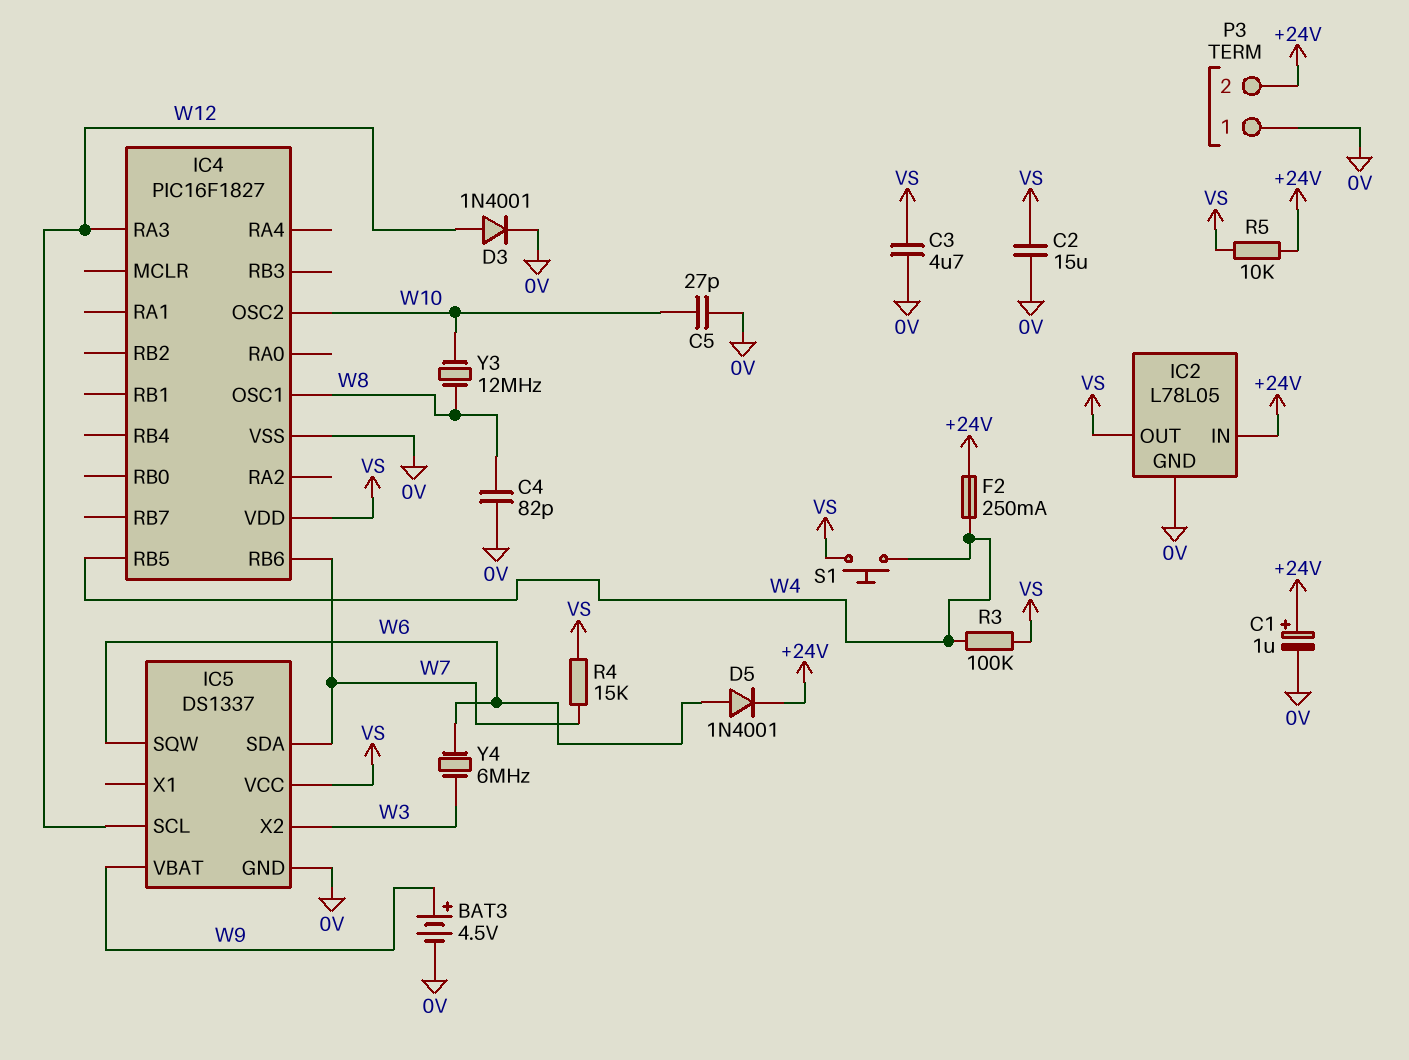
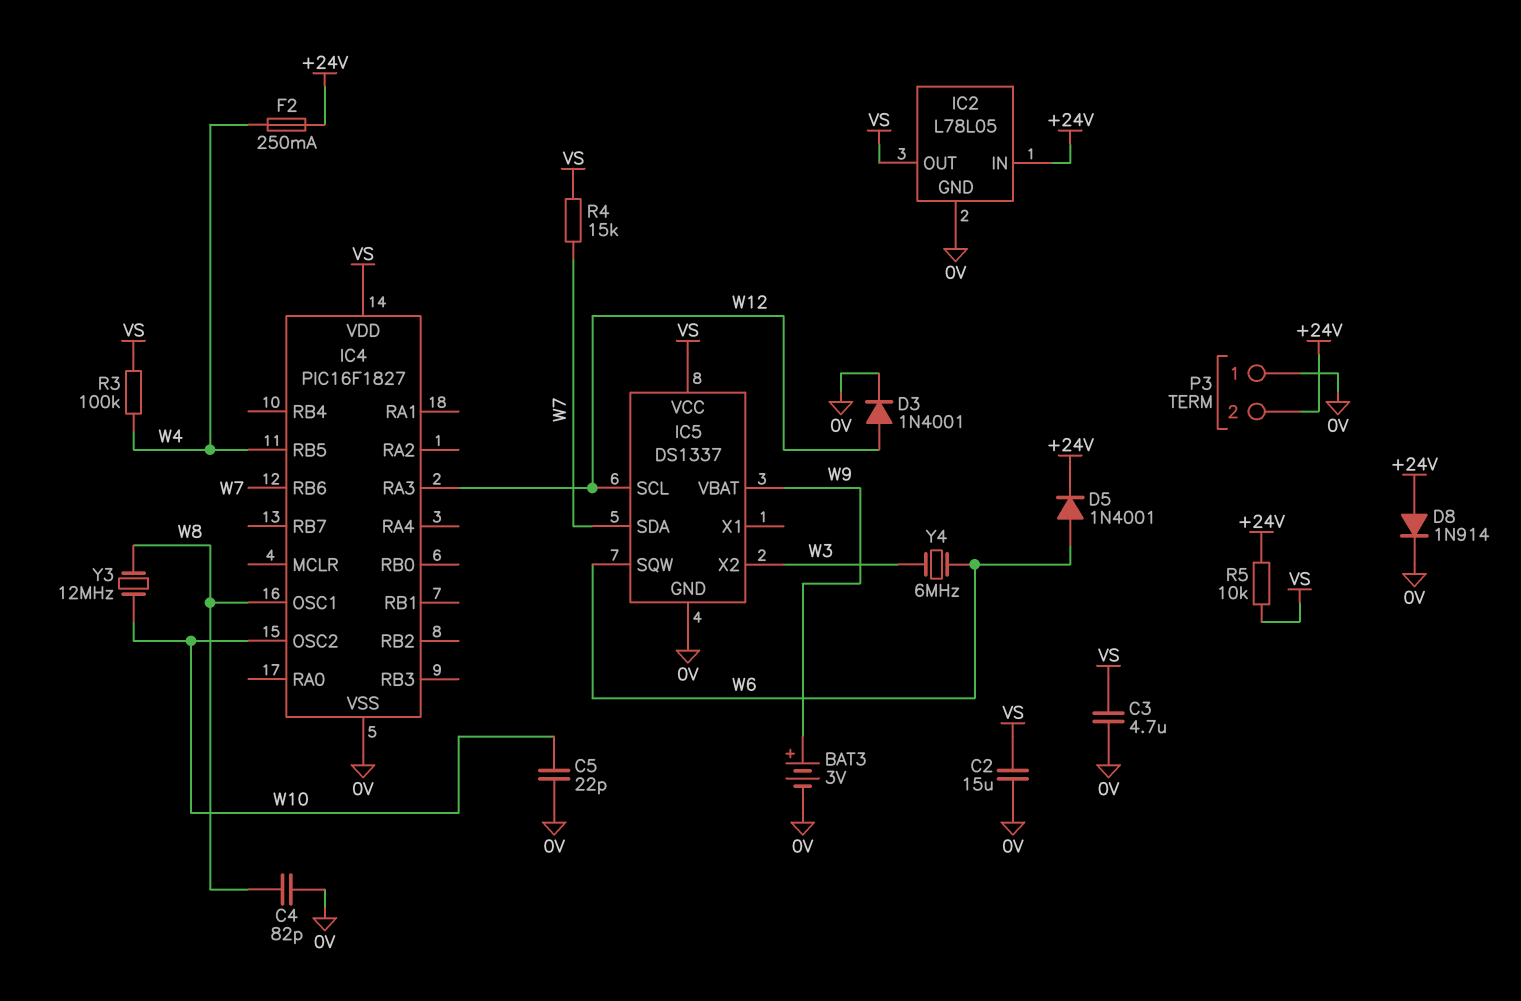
BAT3: 4.5V (plus W9, minus 0V) -> 3V (plus W9, minus 0V)
C1: 1uF (plus +24V, minus 0V) -> none
C5: 27pF (0V, W10) -> 22pF (0V, W10)
D8: none -> diode 1N914 (A +24V, K 0V)
S1: button (VS, W4) -> none

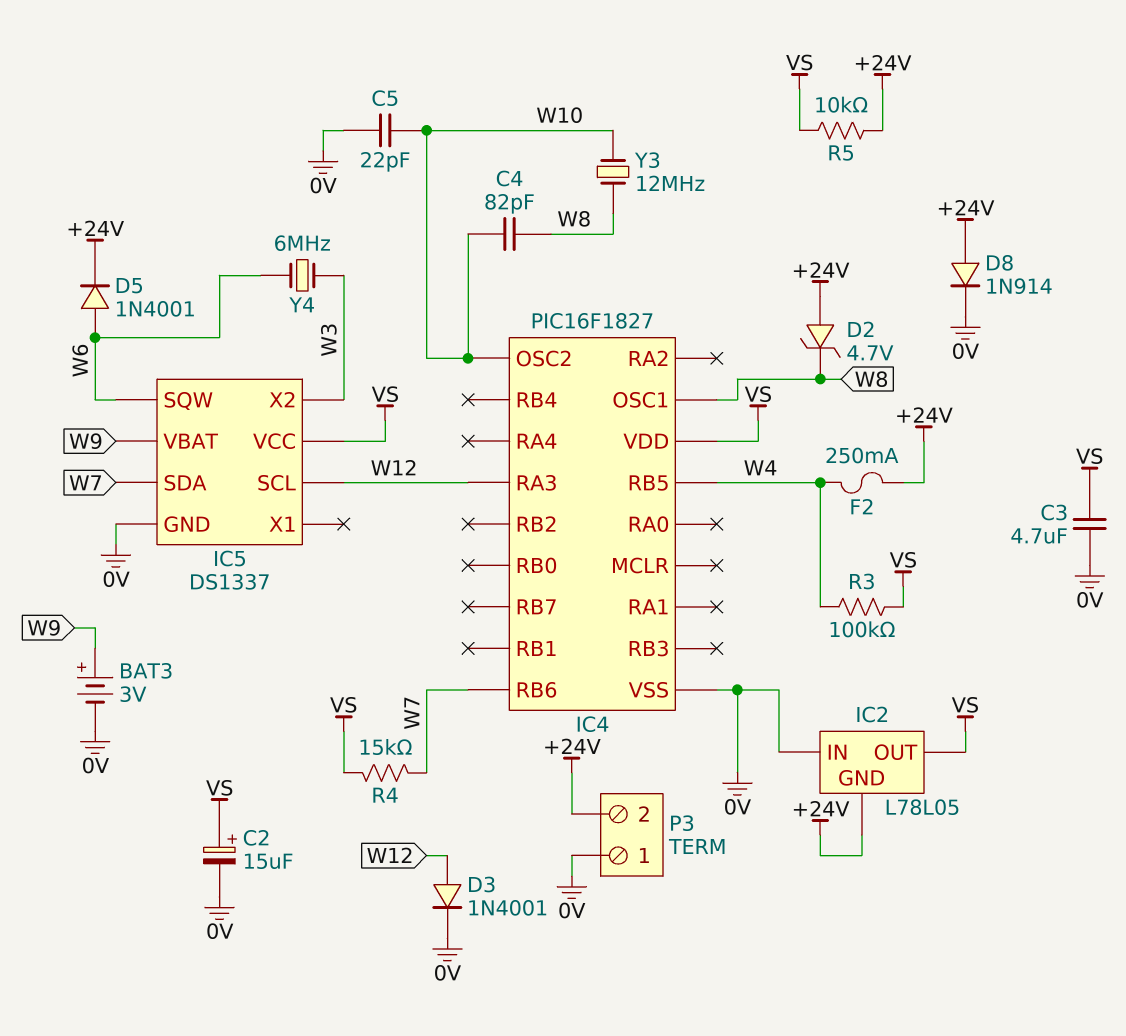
C2: 15uF (0V, VS) -> 15uF (plus VS, minus 0V)
C4: 82pF (0V, W8) -> 82pF (W8, W10)
D2: none -> zener 4.7V (A +24V, K W8)
IC2 pin GND: 0V -> +24V
IC2 pin IN: +24V -> 0V

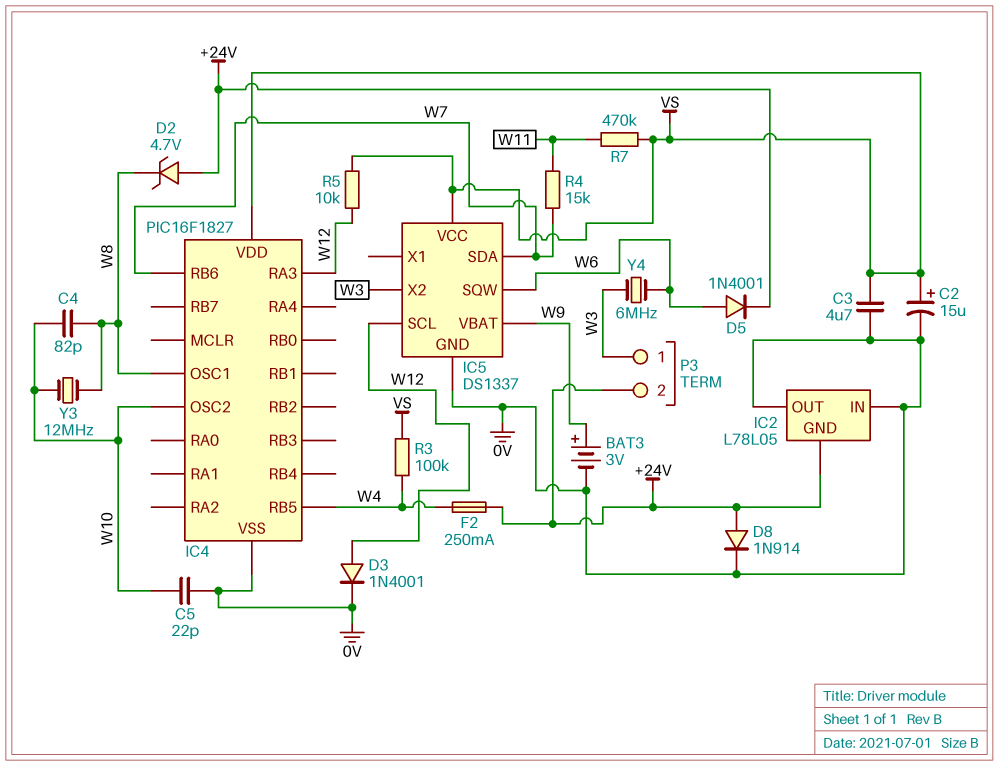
IC2 pin OUT: VS -> 0V
P3 pin 1: 0V -> W3
R4: 15k (VS, W7) -> 15k (W7, W11)
R5: 10k (+24V, VS) -> 10k (VS, W12)
R7: none -> 470k (VS, W11)

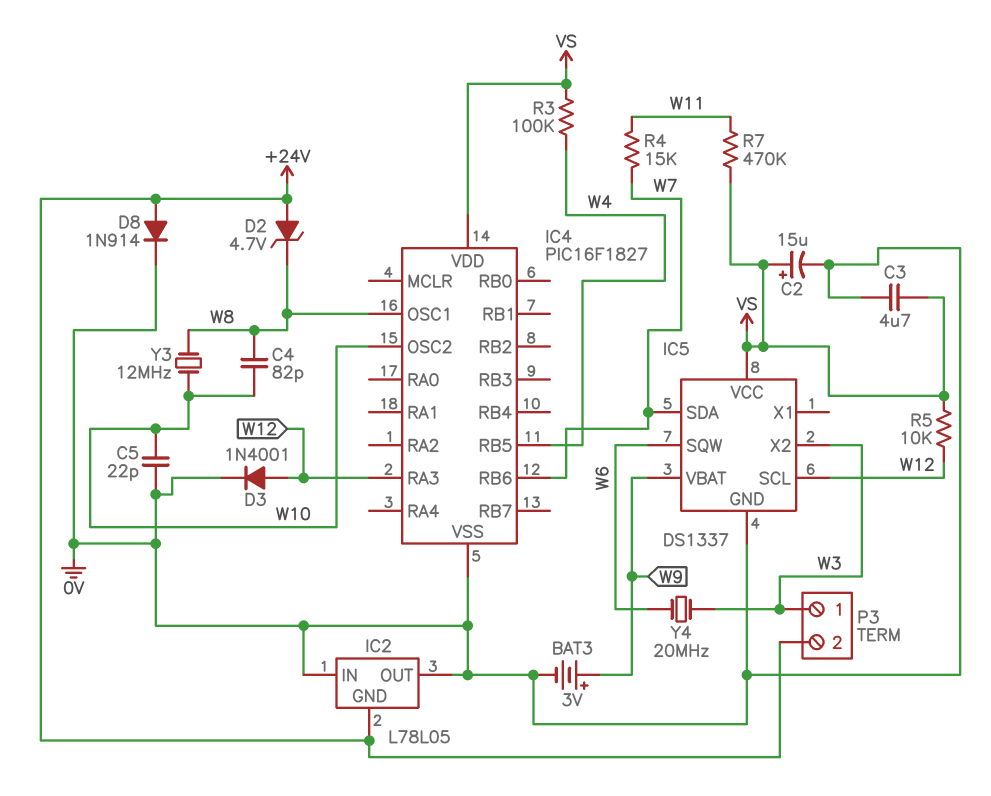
D5: diode 1N4001 (A W6, K +24V) -> none
F2: 250mA (+24V, W4) -> none
Y4: 6MHz (W3, W6) -> 20MHz (W3, W6)

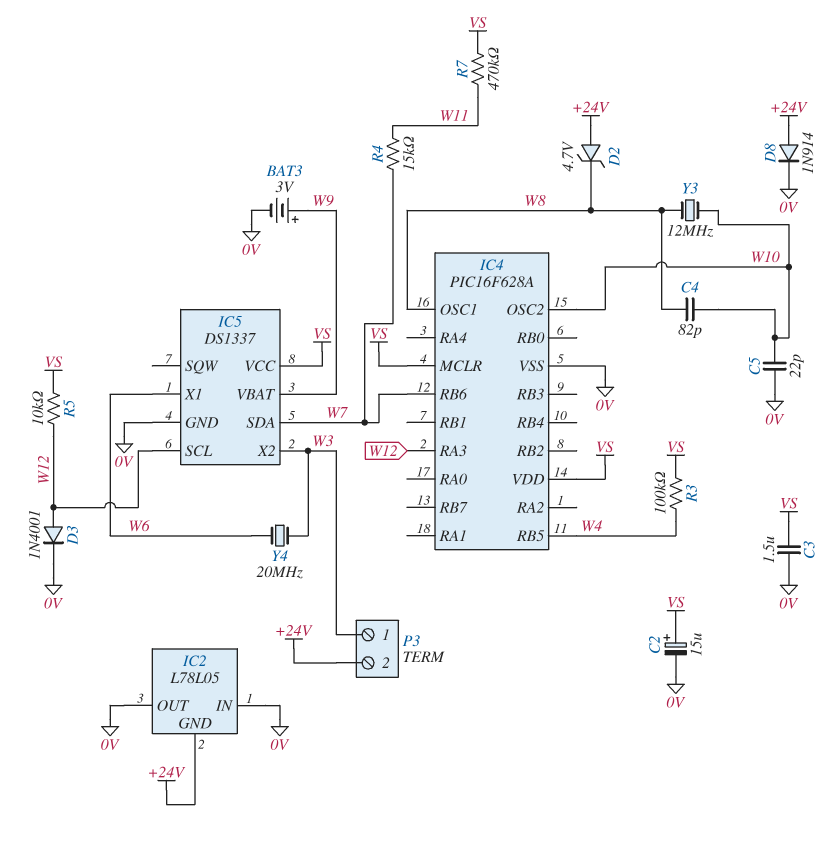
C3: 4.7uF (0V, VS) -> 1.5uF (0V, VS)
IC4: PIC16F1827 -> PIC16F628A
IC4 pin MCLR: none -> VS
IC5 pin SQW: W6 -> none
IC5 pin X1: none -> W6

